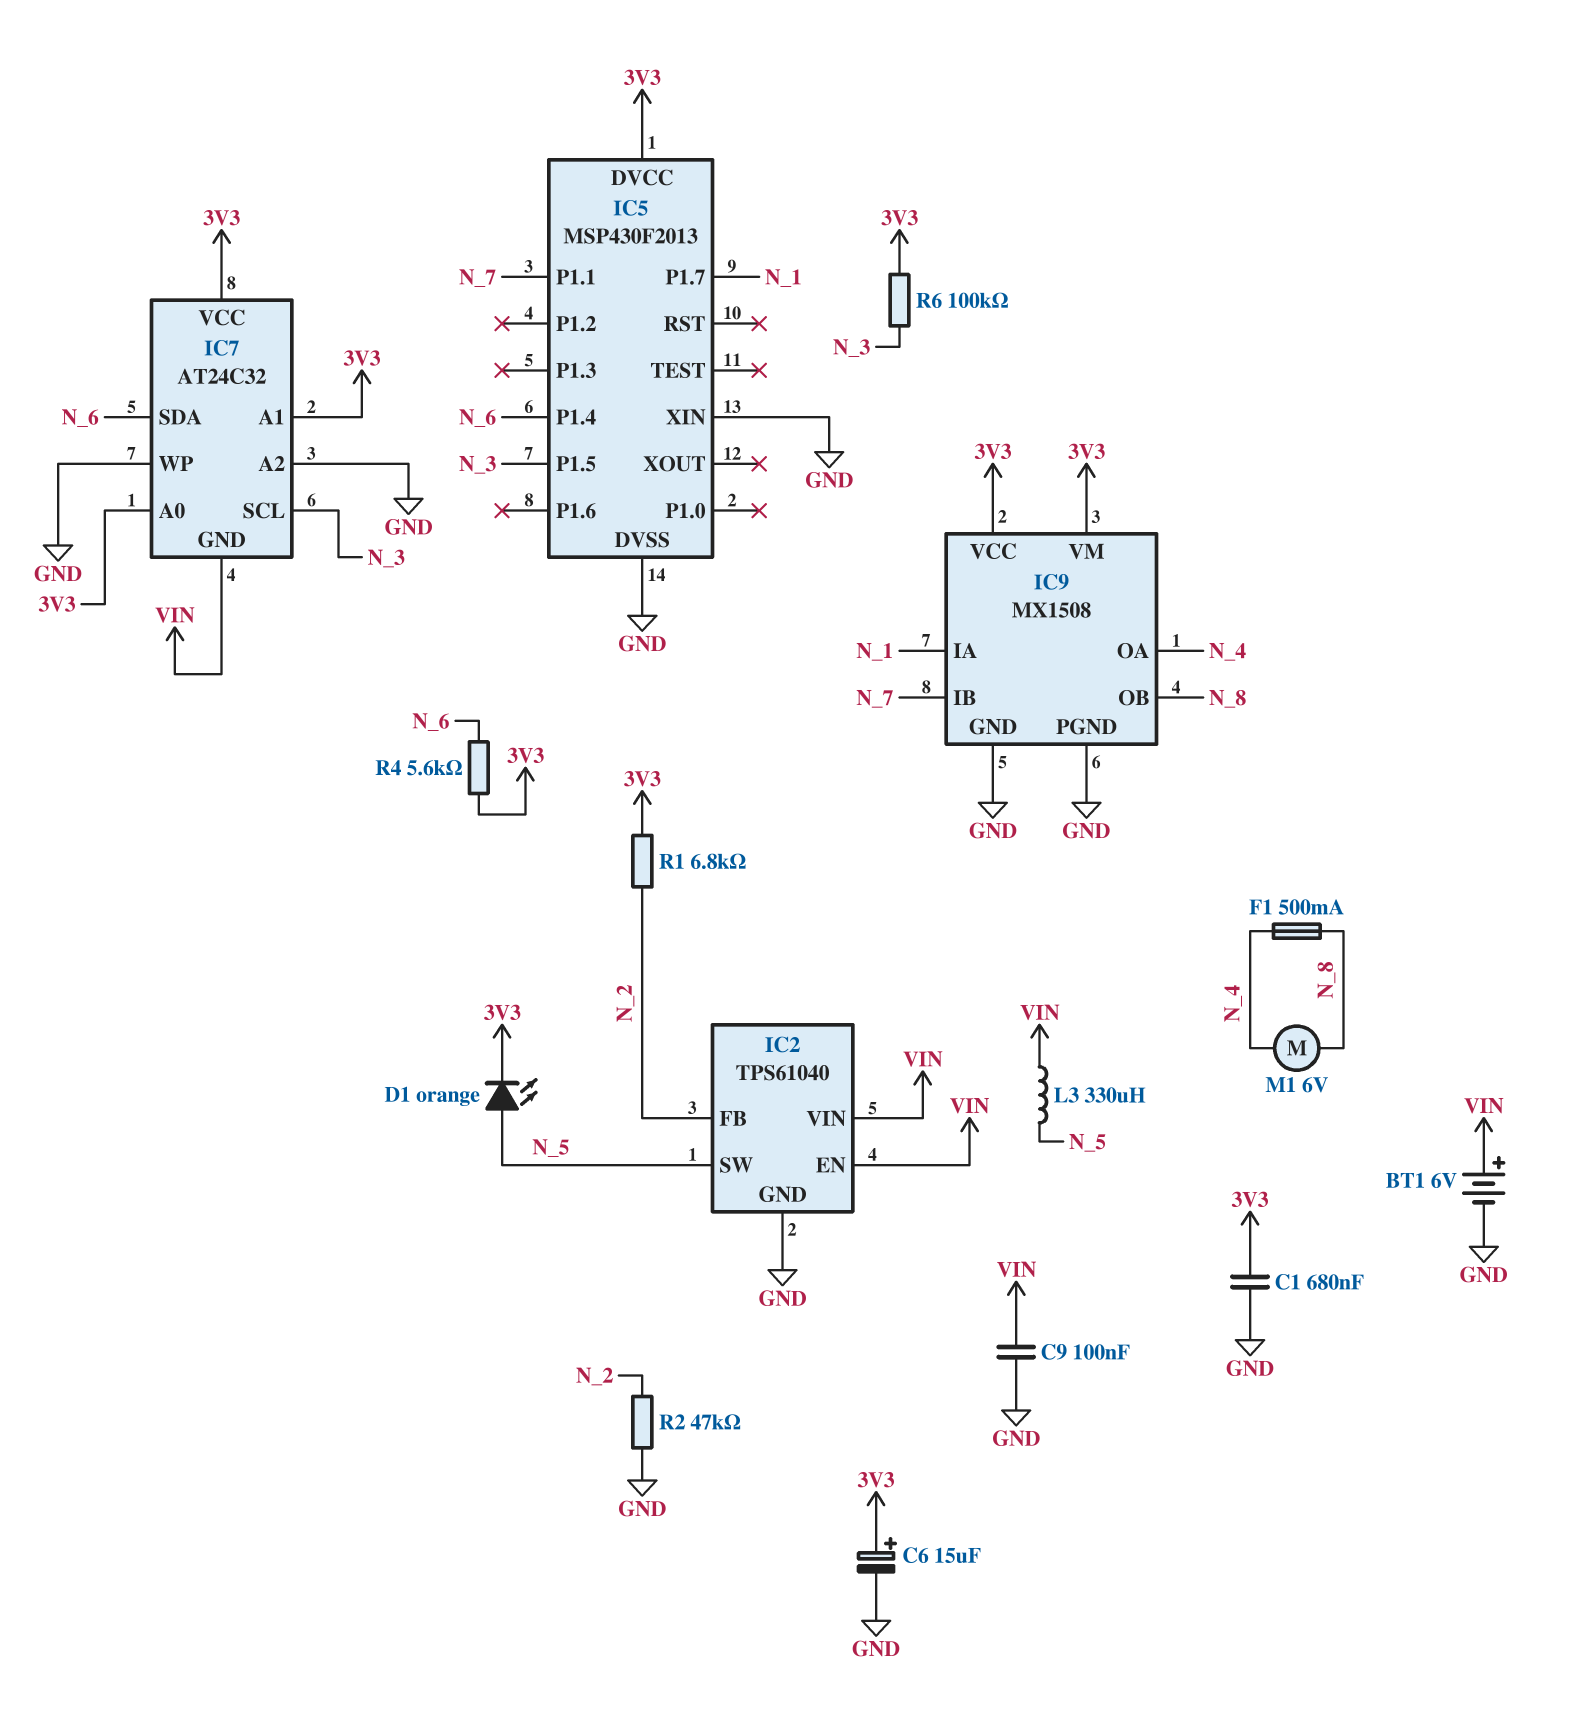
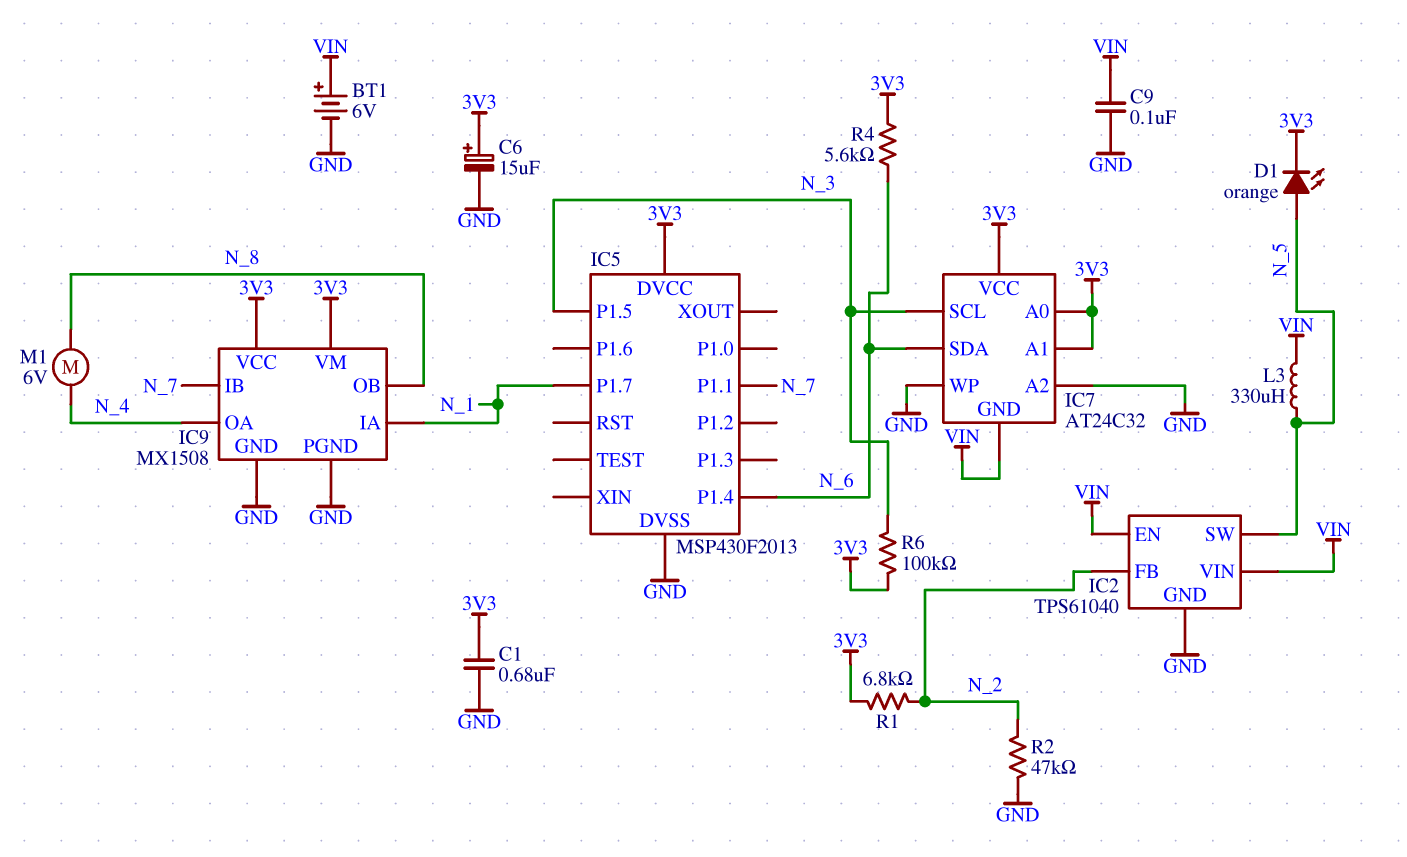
F1: 500mA (N_4, N_8) -> none
IC5 pin XIN: GND -> none

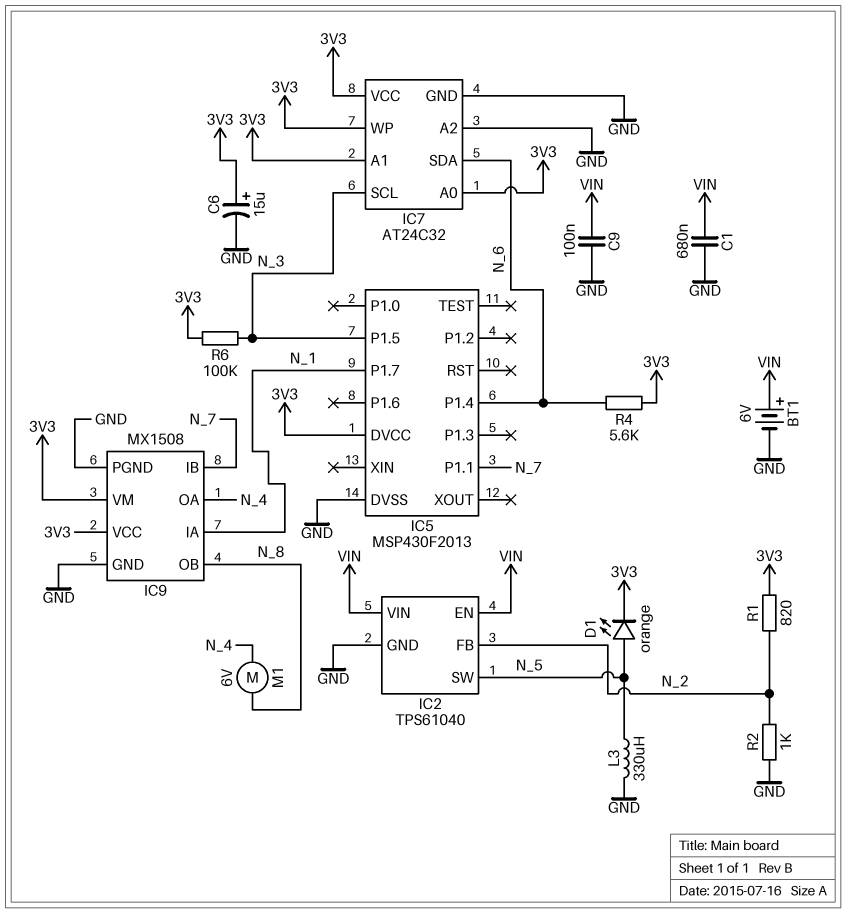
C1: 680nF (3V3, GND) -> 680nF (GND, VIN)
IC7 pin GND: VIN -> GND
IC7 pin WP: GND -> 3V3
L3: 330uH (N_5, VIN) -> 330uH (GND, N_5)
R1: 6.8k (3V3, N_2) -> 820 (3V3, N_2)
R2: 47k (GND, N_2) -> 1k (GND, N_2)

